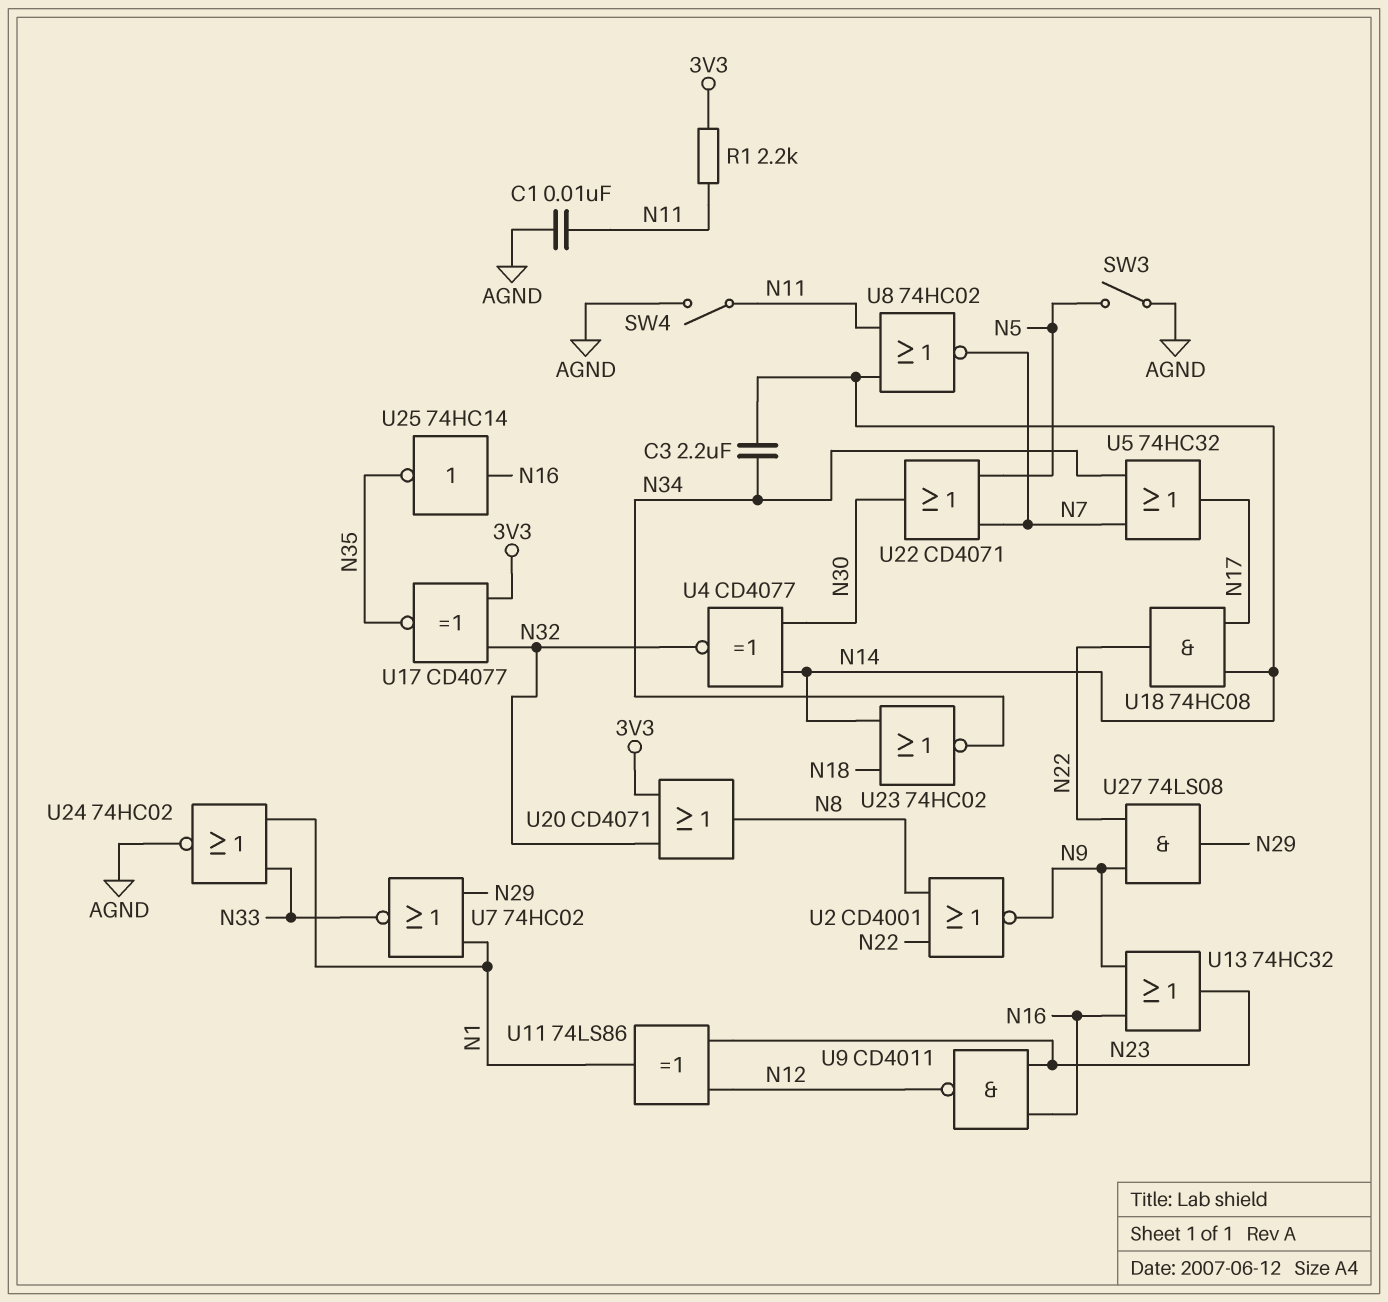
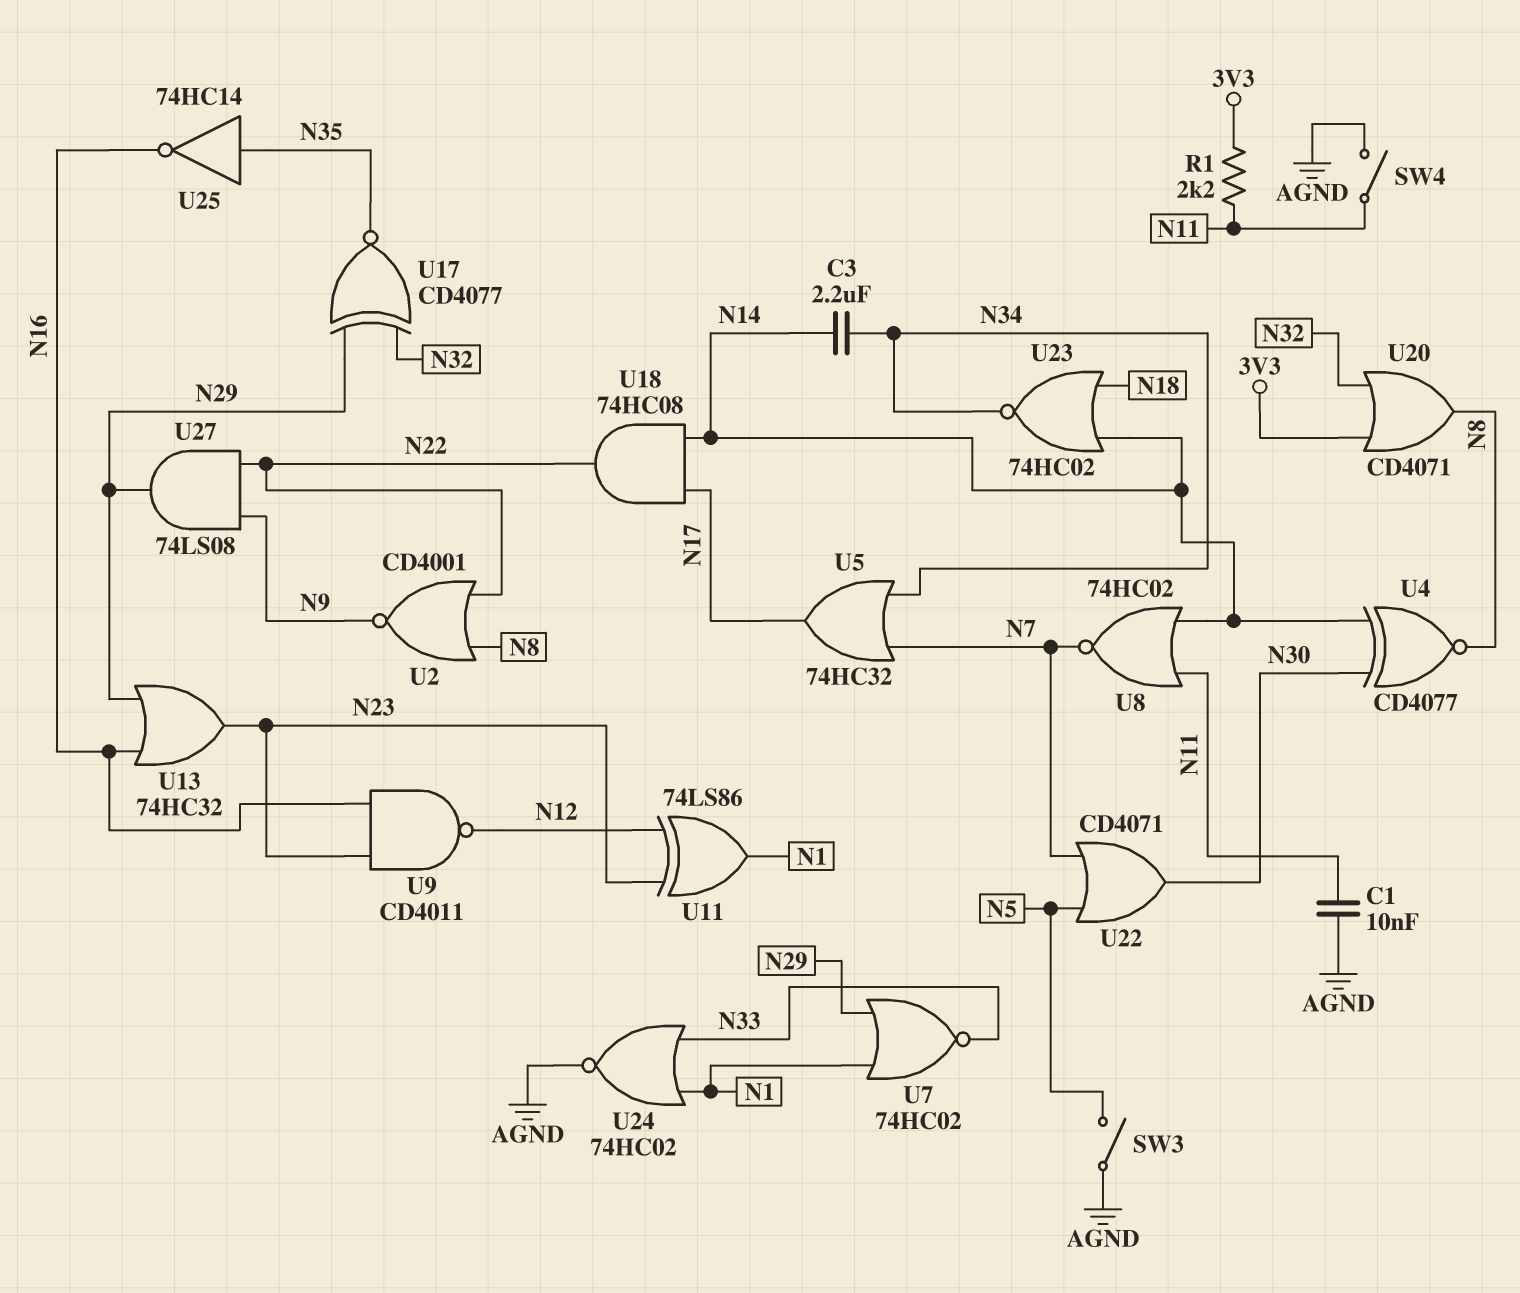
U4: XNOR CD4077 (in N14, in N30, out N32) -> XNOR CD4077 (in N14, in N30, out N8)
U13: OR 74HC32 (in N9, in N16, out N23) -> OR 74HC32 (in N16, in N29, out N23)
U17: XNOR CD4077 (in 3V3, in N32, out N35) -> XNOR CD4077 (in N29, in N32, out N35)
U25: NOT 74HC14 (in N16, out N35) -> NOT 74HC14 (in N35, out N16)

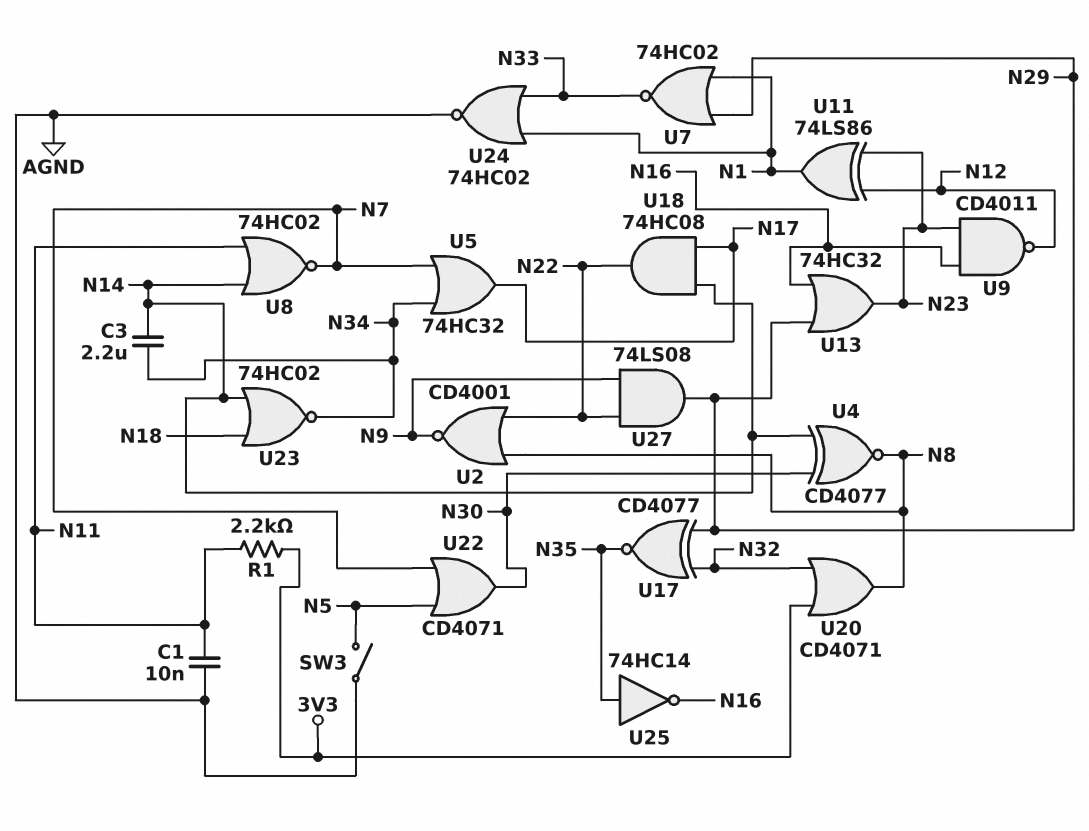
SW4: switch (AGND, N11) -> none

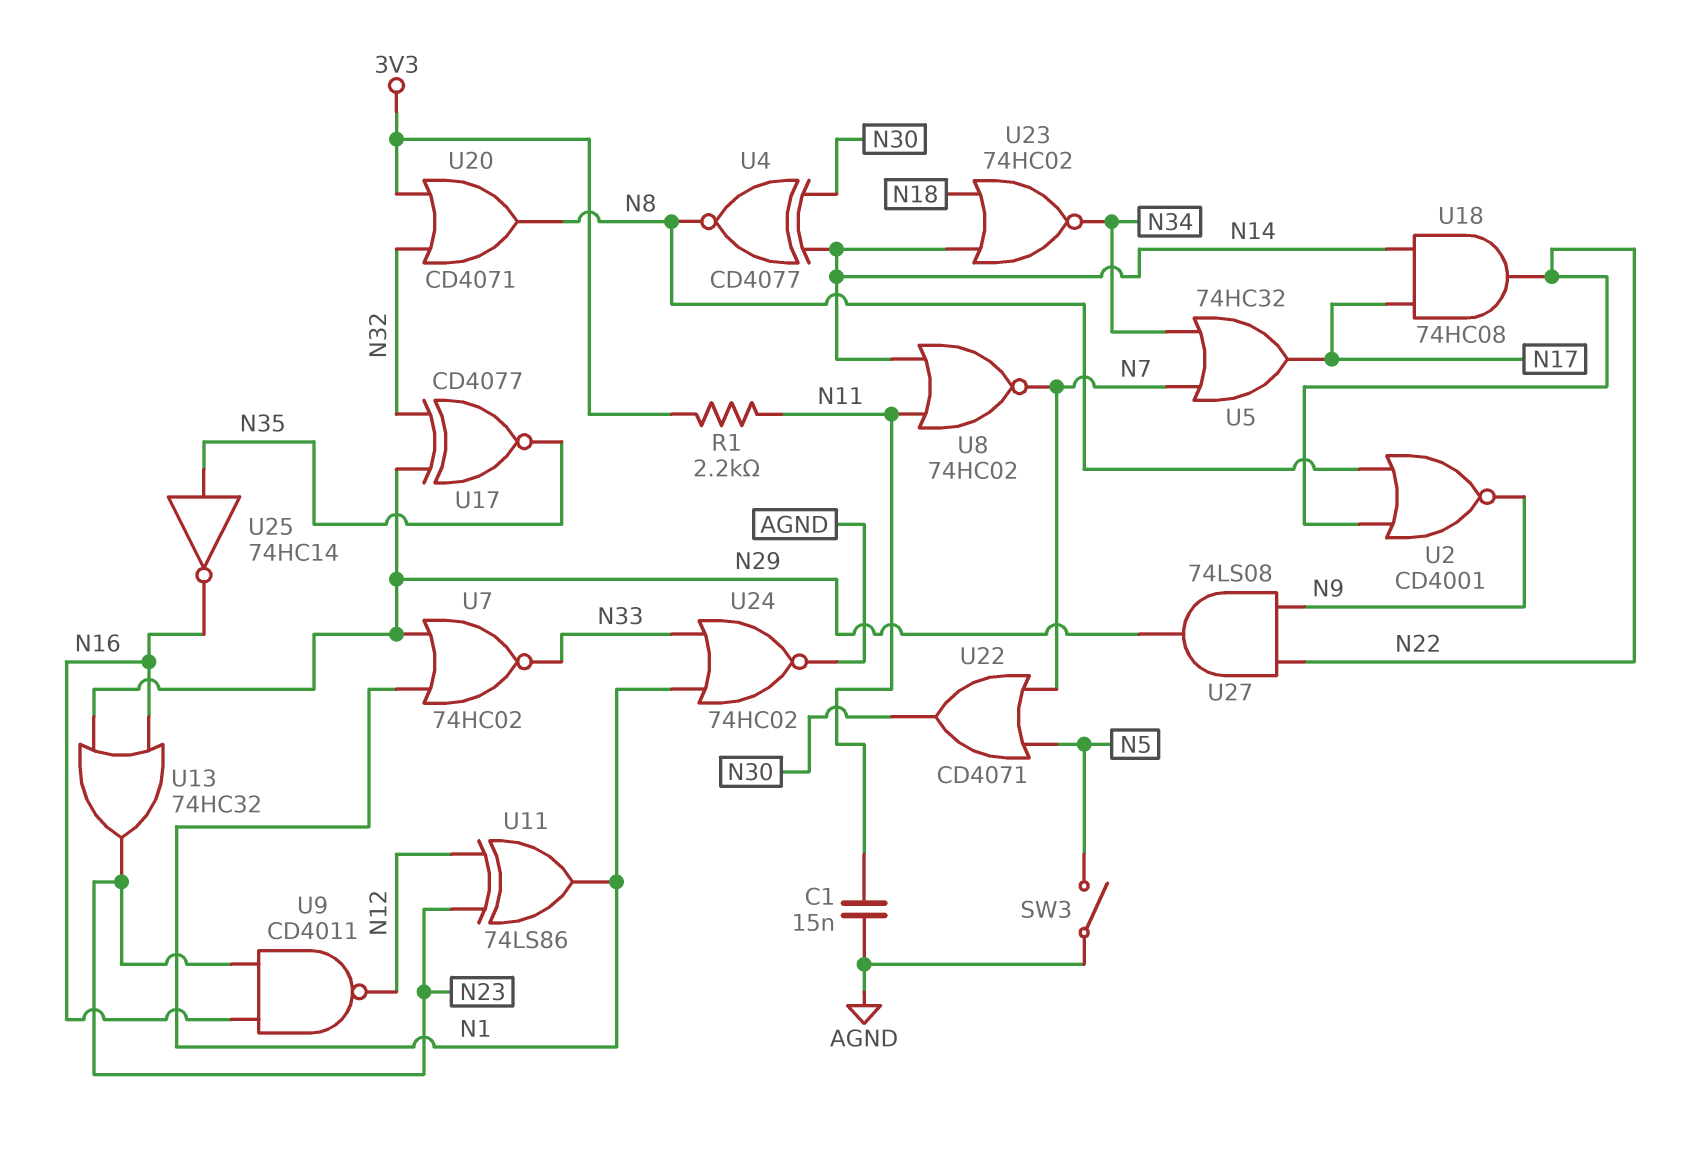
C1: 10nF (AGND, N11) -> 15nF (AGND, N11)
C3: 2.2uF (N14, N34) -> none

